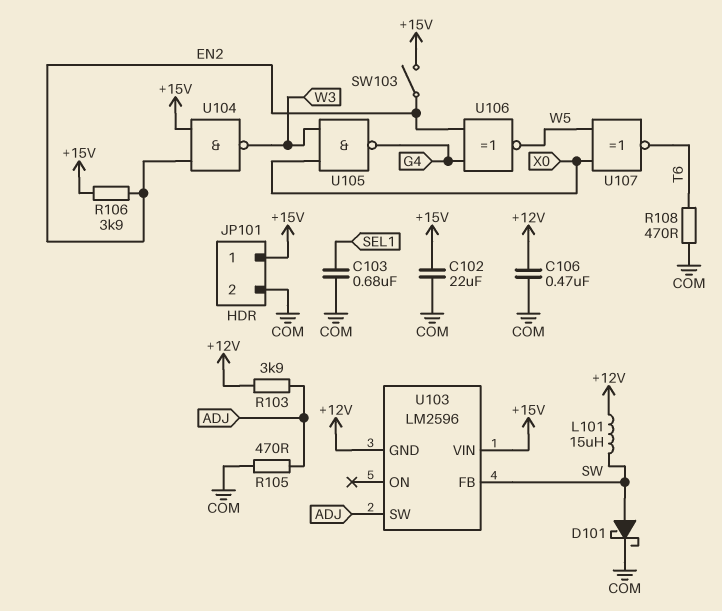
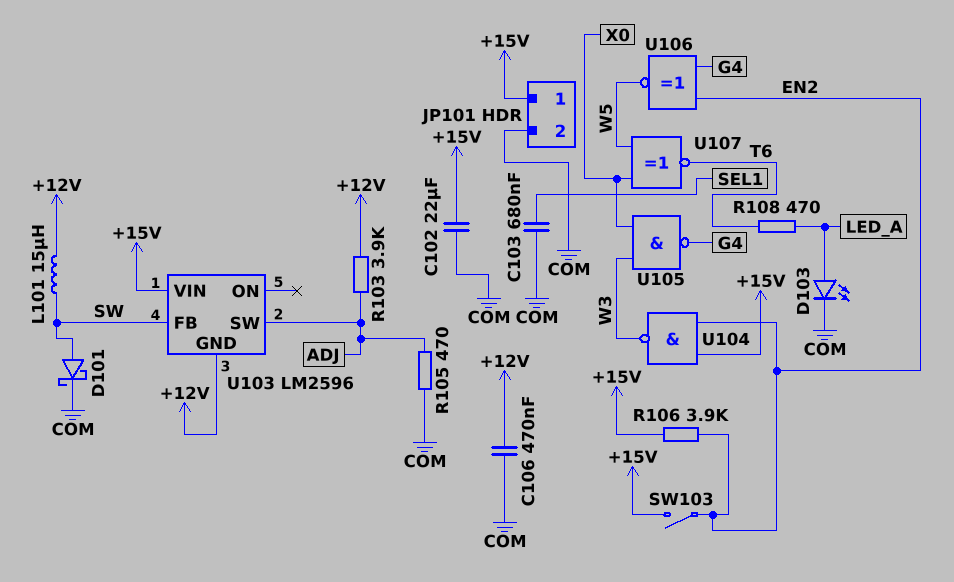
D103: none -> LED (A LED_A, K COM)
R108: 470 (COM, T6) -> 470 (LED_A, T6)

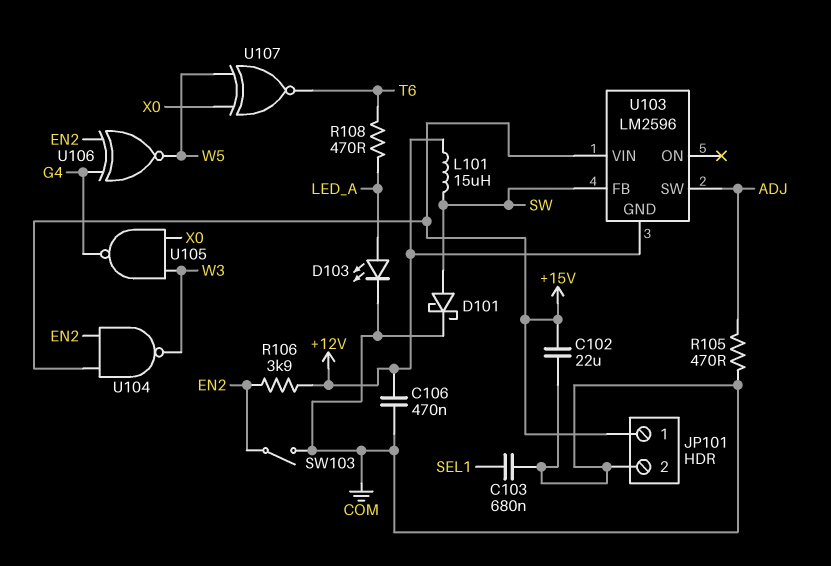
R103: 3.9k (+12V, ADJ) -> none
R106: 3.9k (+15V, EN2) -> 3.9k (+12V, EN2)
SW103: switch (+15V, EN2) -> switch (COM, EN2)

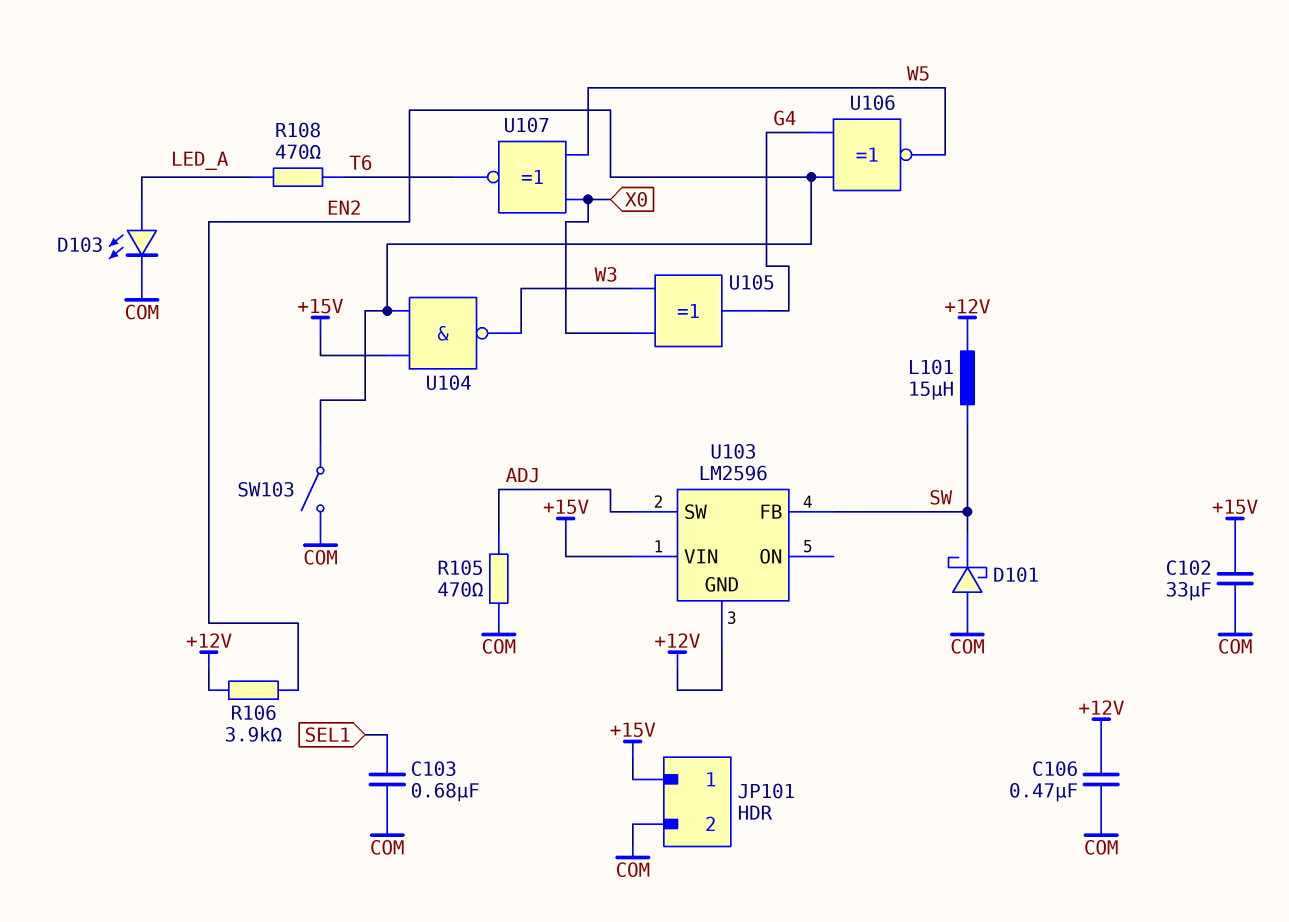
C102: 22uF (+15V, COM) -> 33uF (+15V, COM)
D101: schottky (A SW, K COM) -> schottky (A COM, K SW)
U105: NAND (in W3, in X0, out G4) -> XOR (in W3, in X0, out G4)

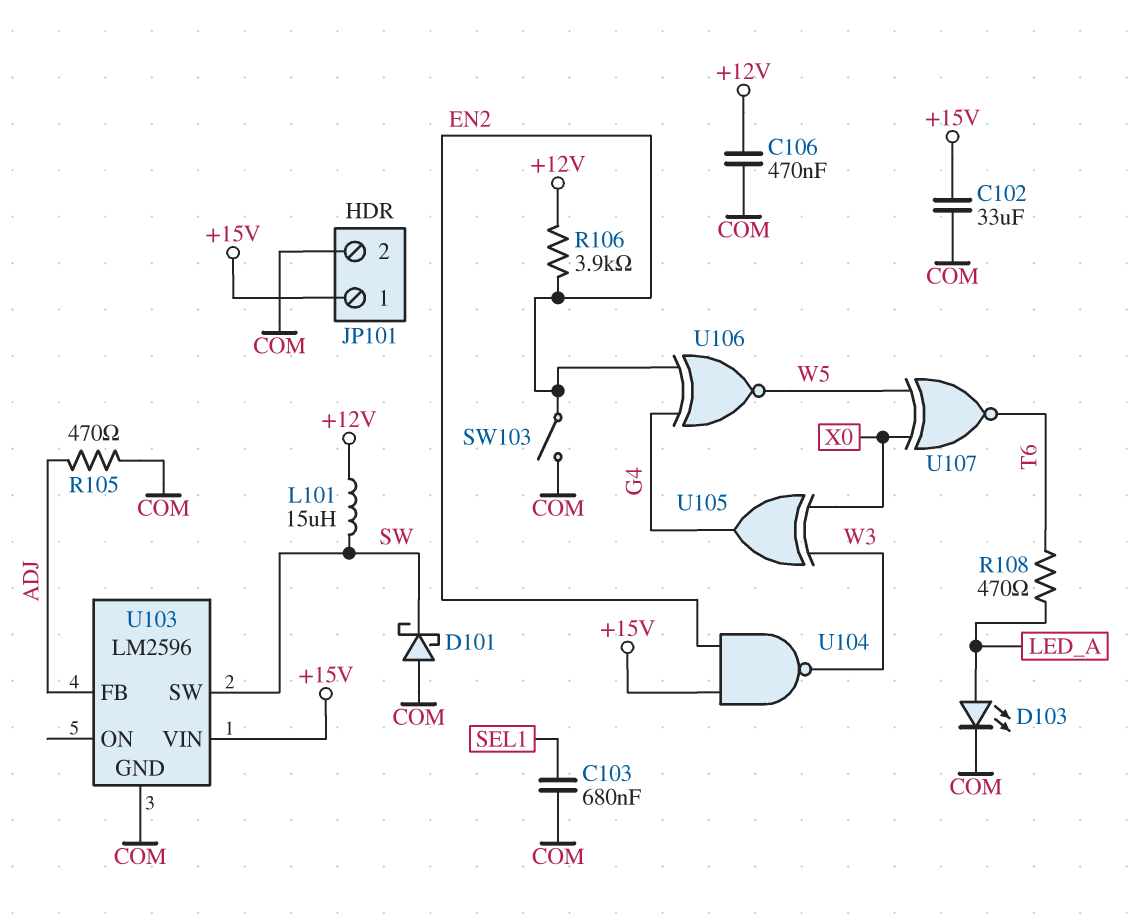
U103 pin FB: SW -> ADJ
U103 pin GND: +12V -> COM
U103 pin SW: ADJ -> SW

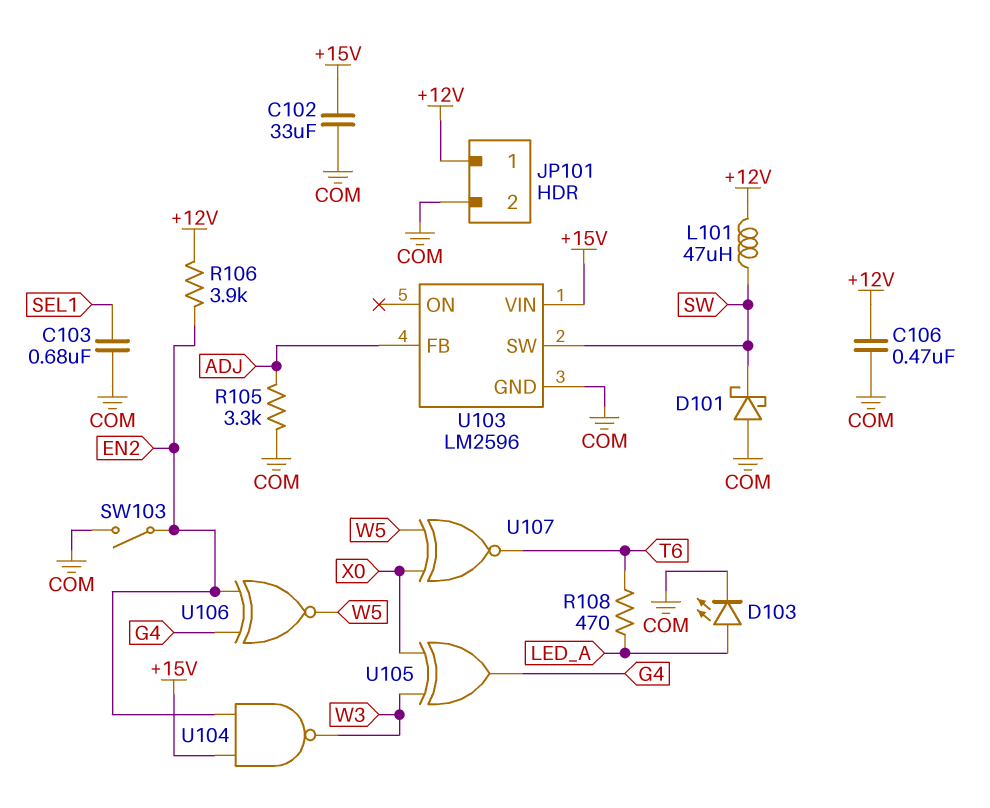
JP101 pin 1: +15V -> +12V
L101: 15uH (+12V, SW) -> 47uH (+12V, SW)
R105: 470 (ADJ, COM) -> 3.3k (ADJ, COM)

